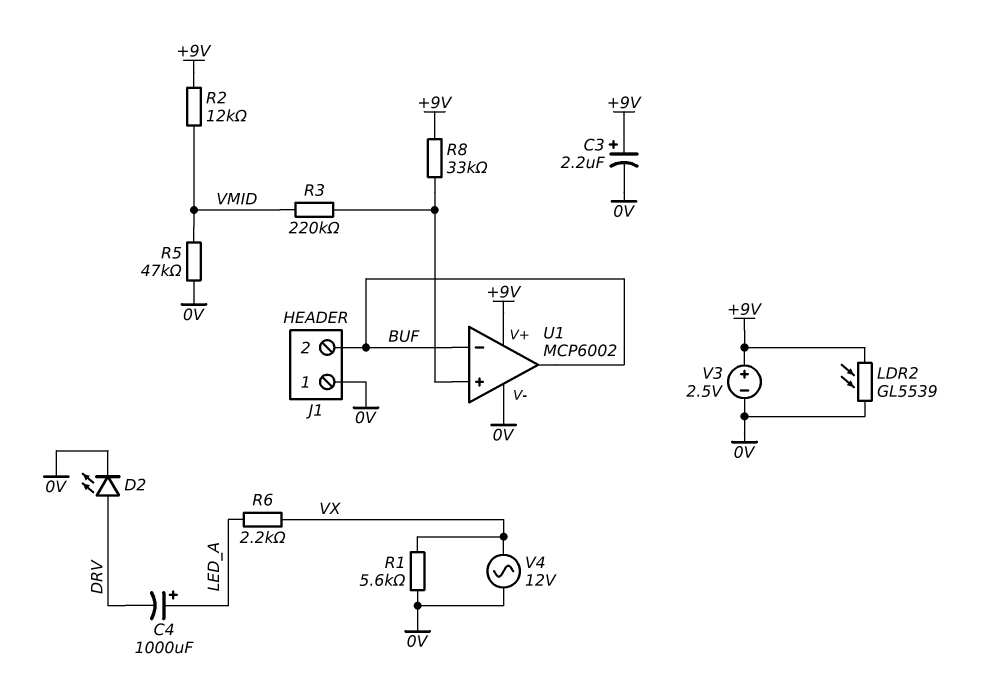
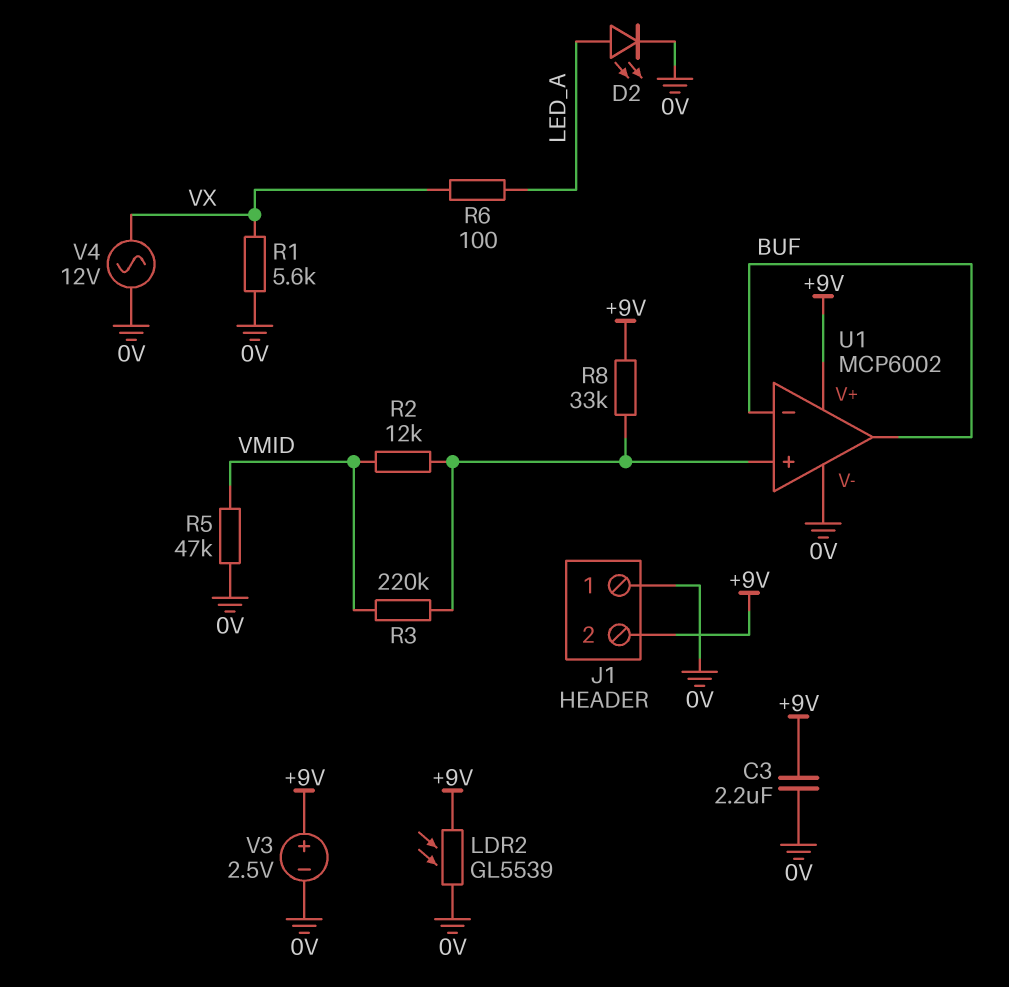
C3: 2.2uF (plus +9V, minus 0V) -> 2.2uF (+9V, 0V)
C4: 1000uF (plus LED_A, minus DRV) -> none
D2: LED (A DRV, K 0V) -> LED (A LED_A, K 0V)
J1 pin 2: BUF -> +9V
R2: 12k (+9V, VMID) -> 12k (U1/in+, VMID)
R6: 2.2k (LED_A, VX) -> 100 (LED_A, VX)

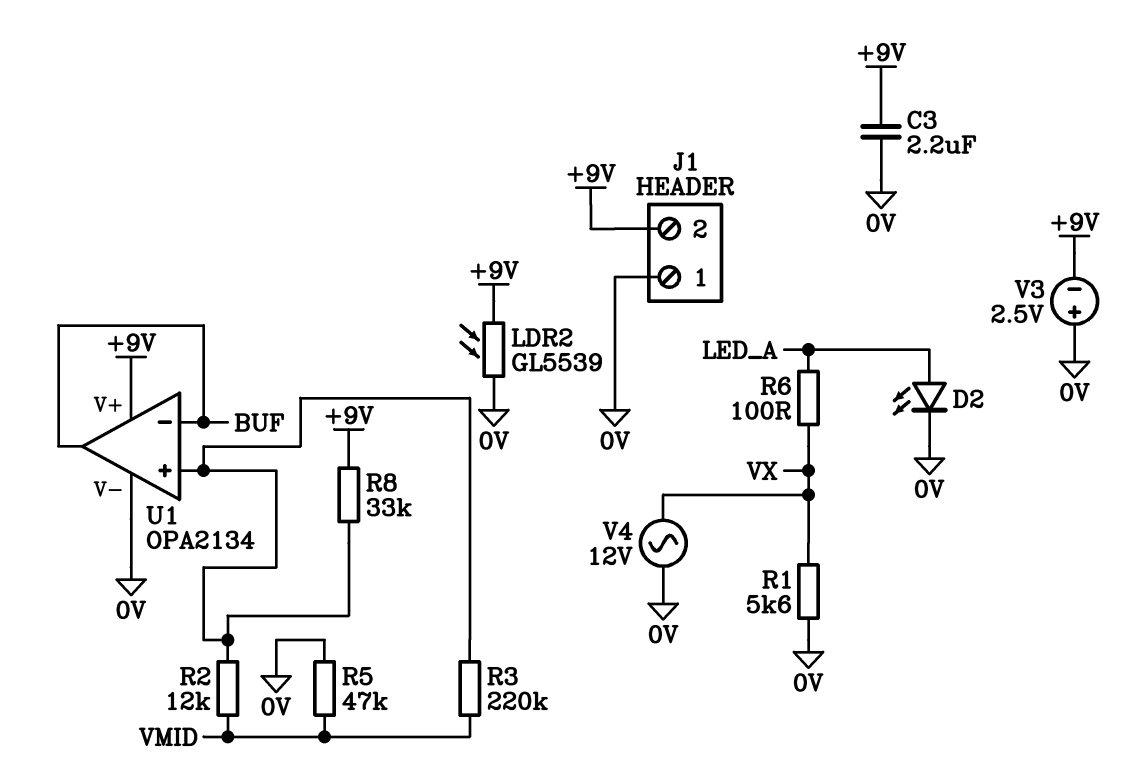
U1: MCP6002 -> OPA2134
V3: 2.5V (plus +9V, minus 0V) -> 2.5V (plus 0V, minus +9V)

